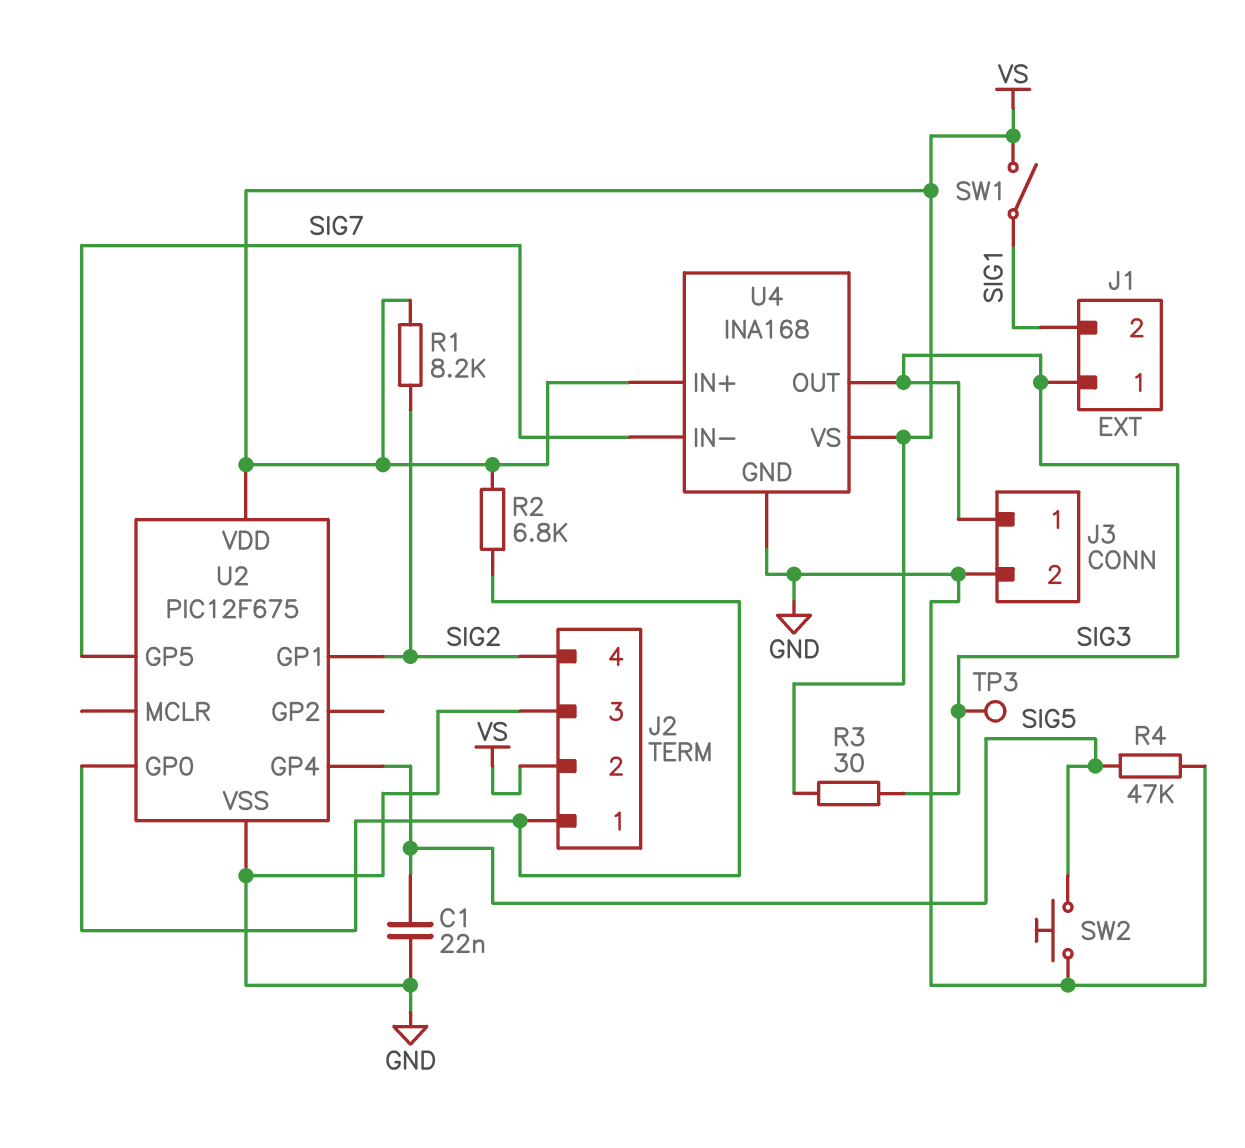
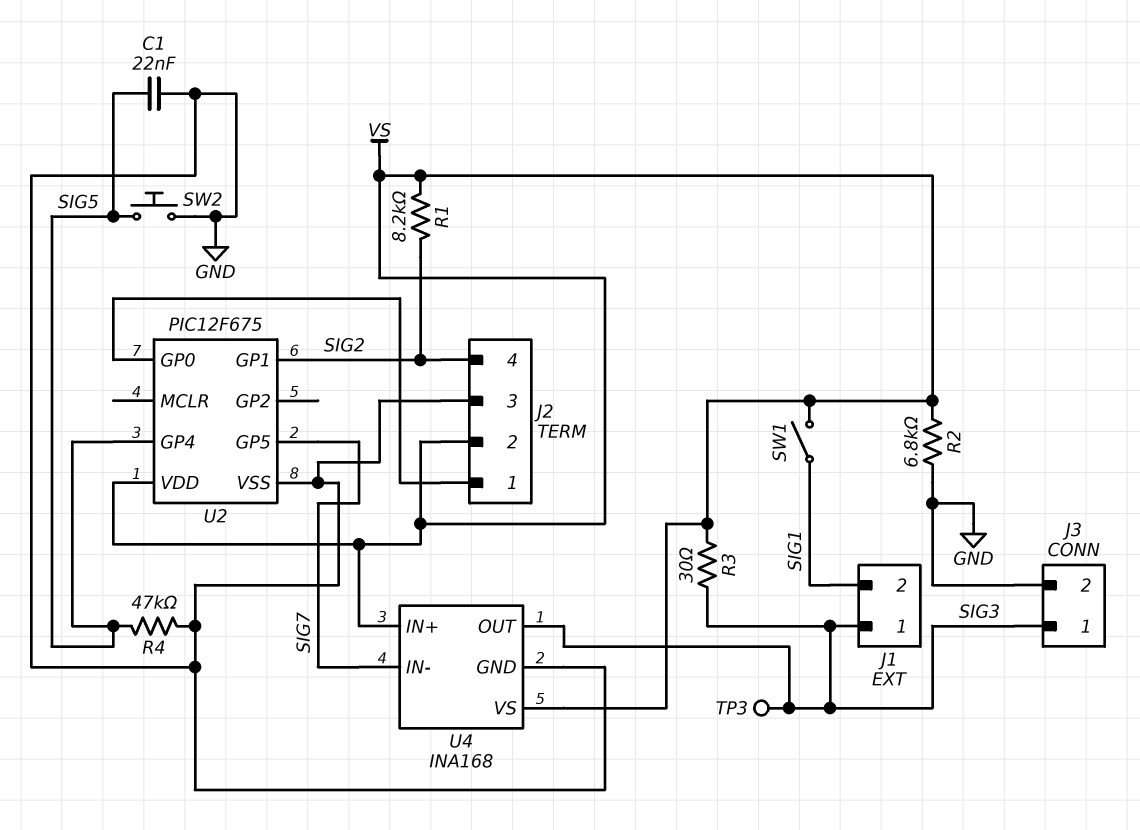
R2: 6.8k (J2/1, VS) -> 6.8k (GND, VS)

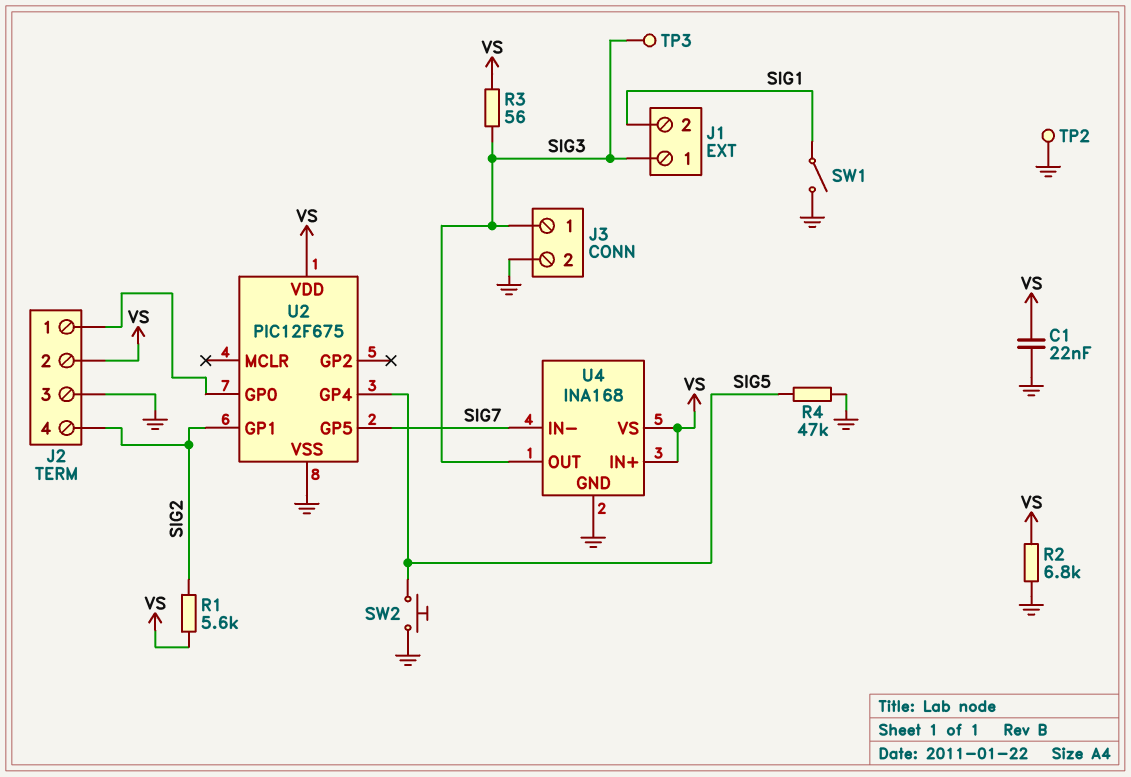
C1: 22nF (GND, SIG5) -> 22nF (GND, VS)
R1: 8.2k (SIG2, VS) -> 5.6k (SIG2, VS)
R3: 30 (SIG3, VS) -> 56 (SIG3, VS)
SW1: switch (SIG1, VS) -> switch (GND, SIG1)
TP2: none -> test point (GND)

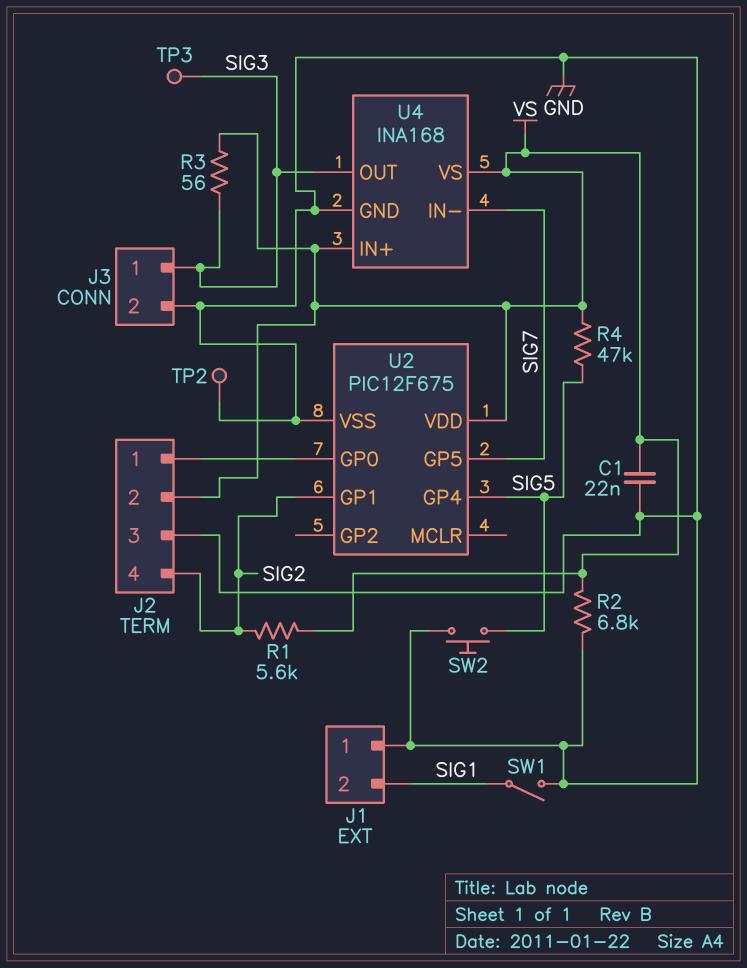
J1 pin 1: SIG3 -> GND
R4: 47k (GND, SIG5) -> 47k (SIG5, VS)

